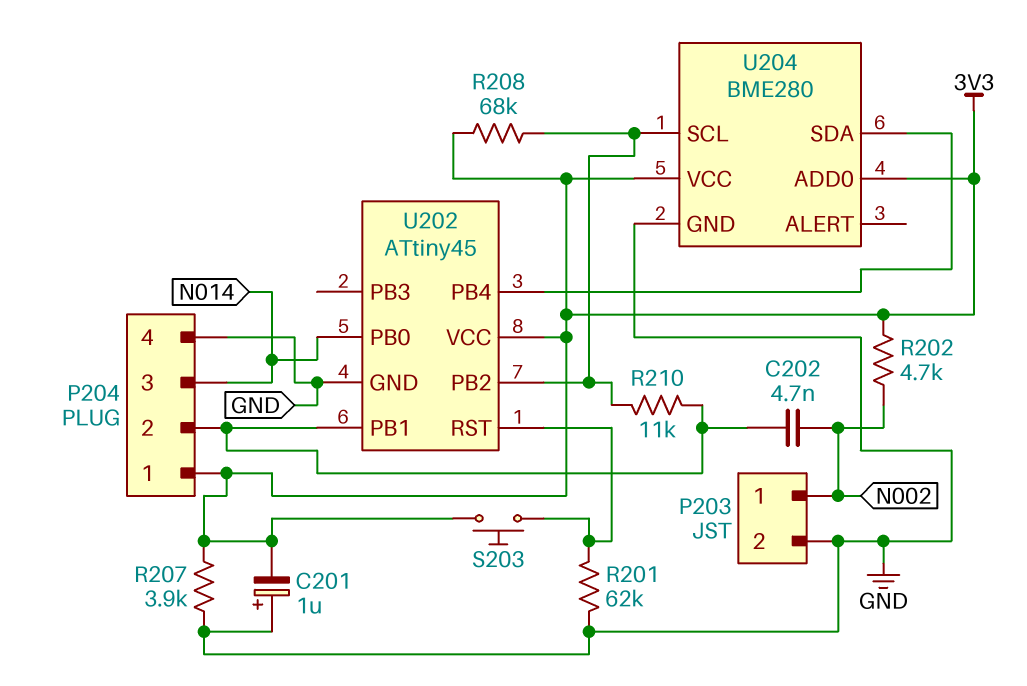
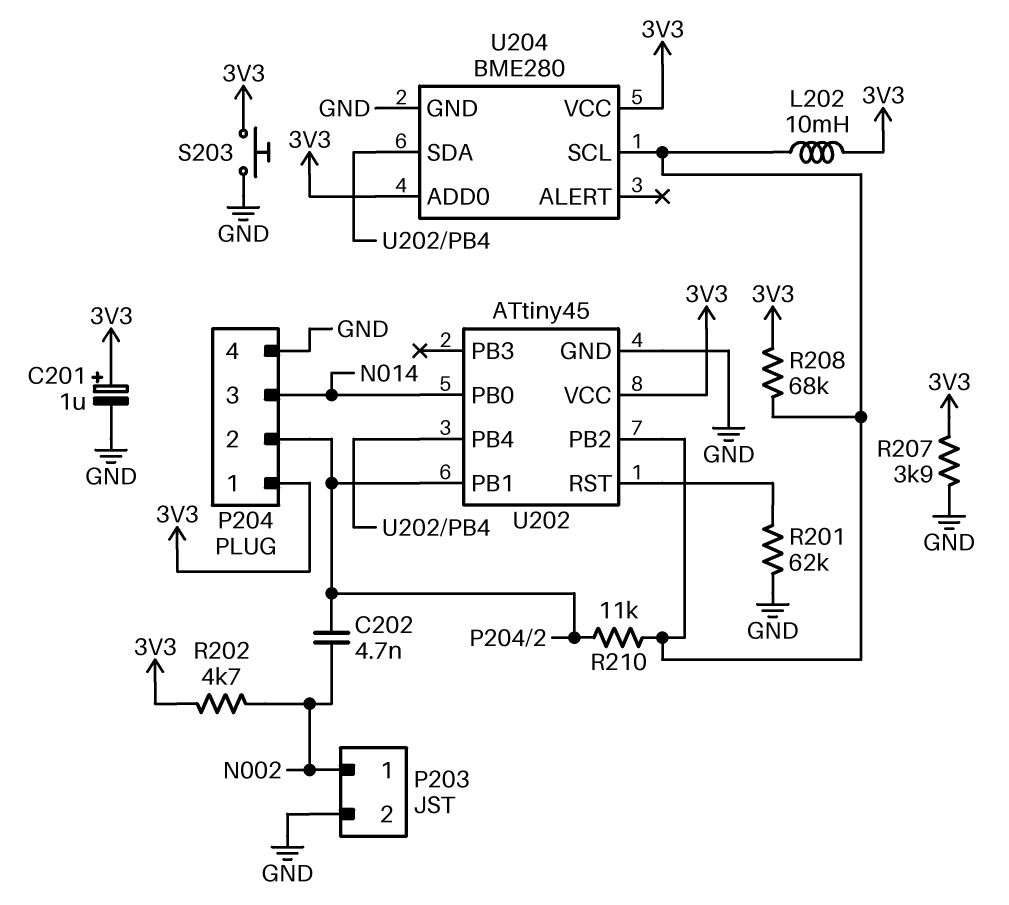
C201: 1uF (plus GND, minus 3V3) -> 1uF (plus 3V3, minus GND)
L202: none -> 10mH (3V3, U202/PB2)
S203: button (3V3, U202/RST) -> button (3V3, GND)

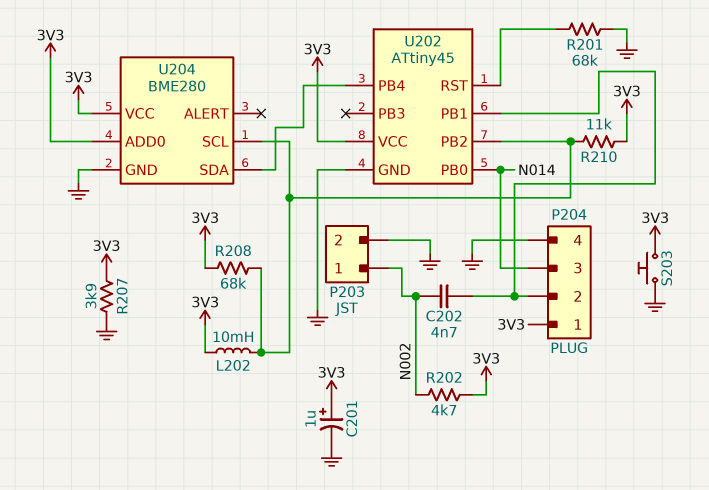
R201: 62k (GND, U202/RST) -> 68k (GND, U202/RST)
R210: 11k (P204/2, U202/PB2) -> 11k (3V3, U202/PB2)

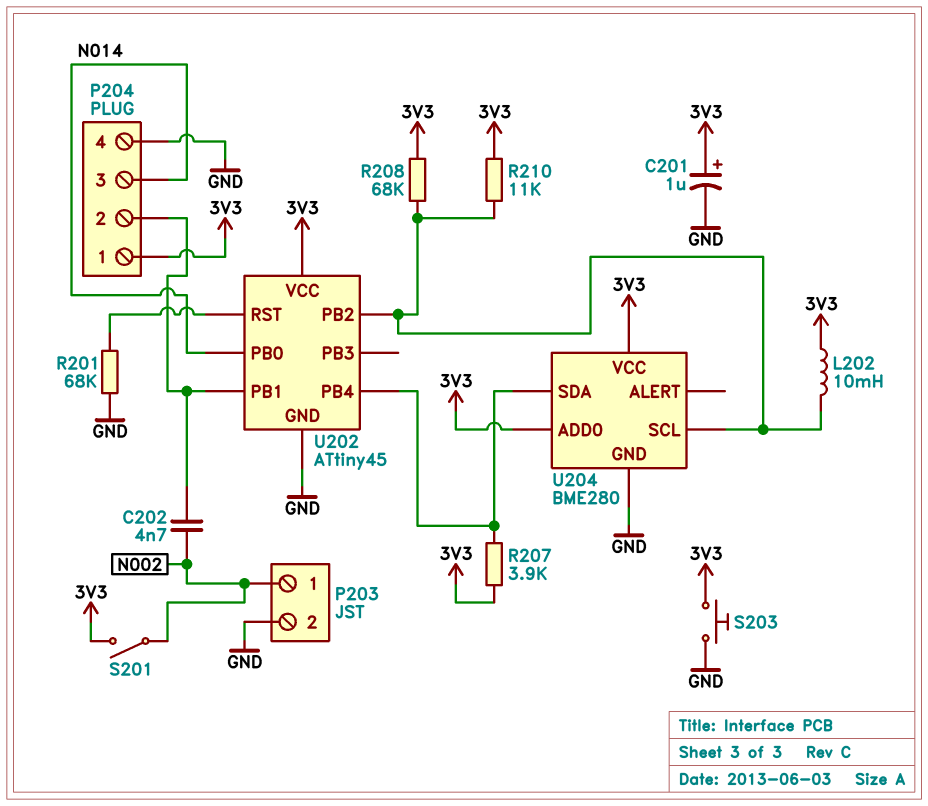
R202: 4.7k (3V3, N002) -> none
R207: 3.9k (3V3, GND) -> 3.9k (3V3, U202/PB4)
S201: none -> switch (3V3, N002)

